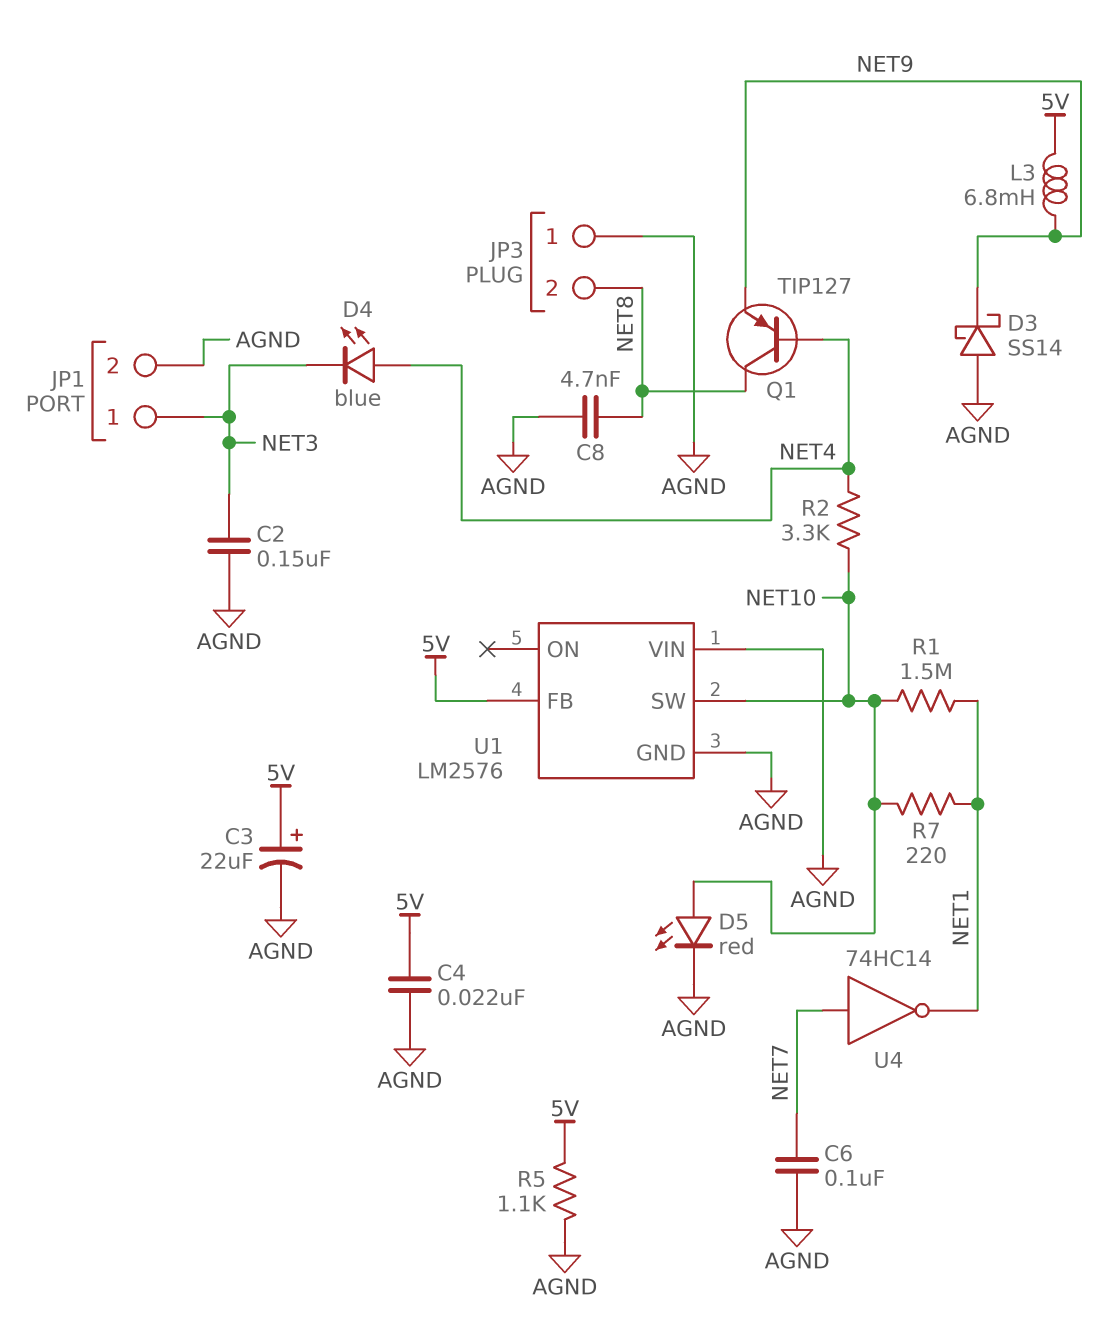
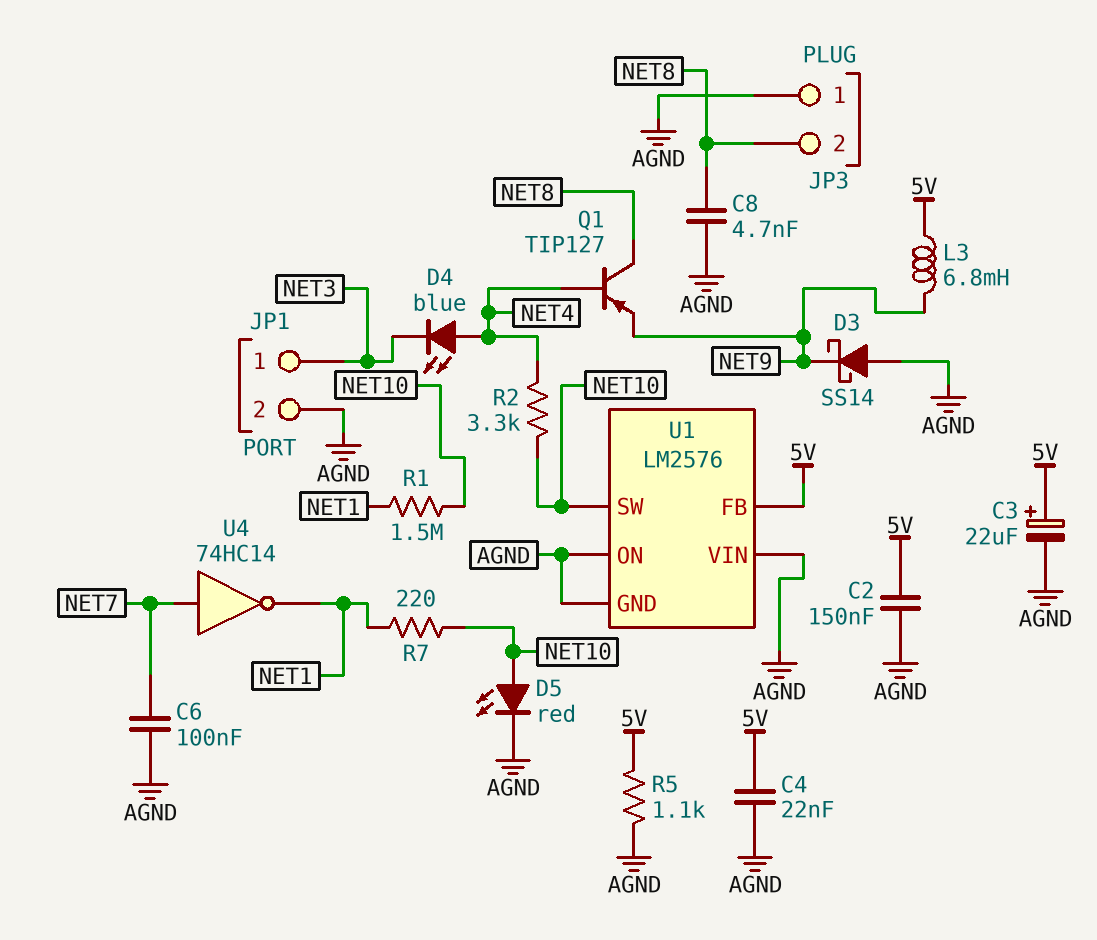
C2: 150nF (AGND, NET3) -> 150nF (5V, AGND)
U1 pin ON: none -> AGND

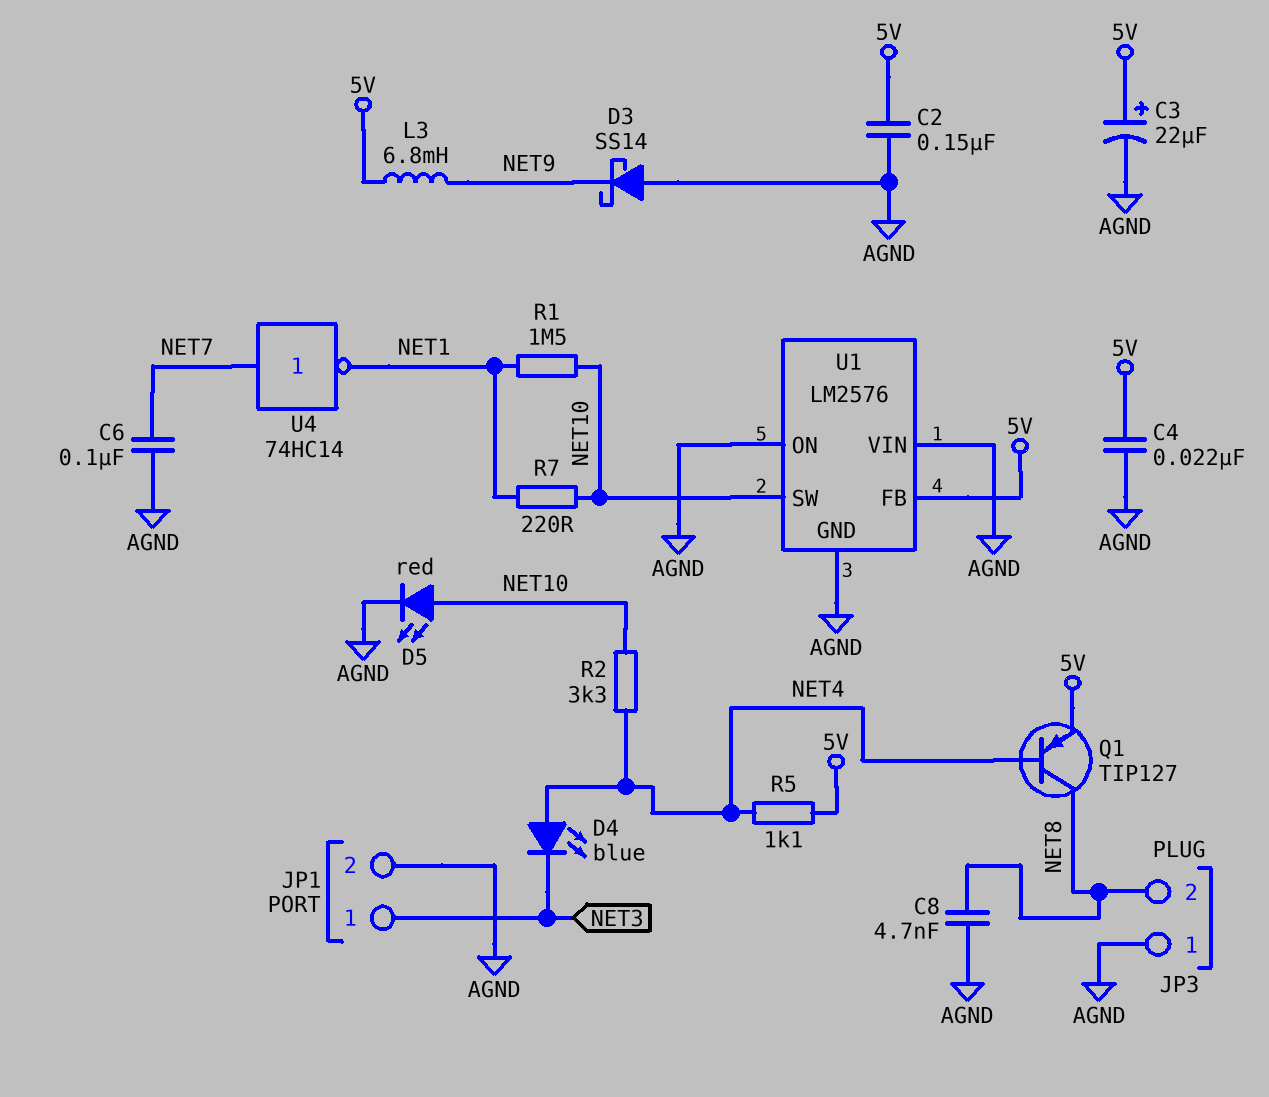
Q1: PNP TIP127 (B NET4, C NET8, E NET9) -> PNP TIP127 (B NET4, C NET8, E 5V)
R5: 1.1k (5V, AGND) -> 1.1k (5V, NET4)

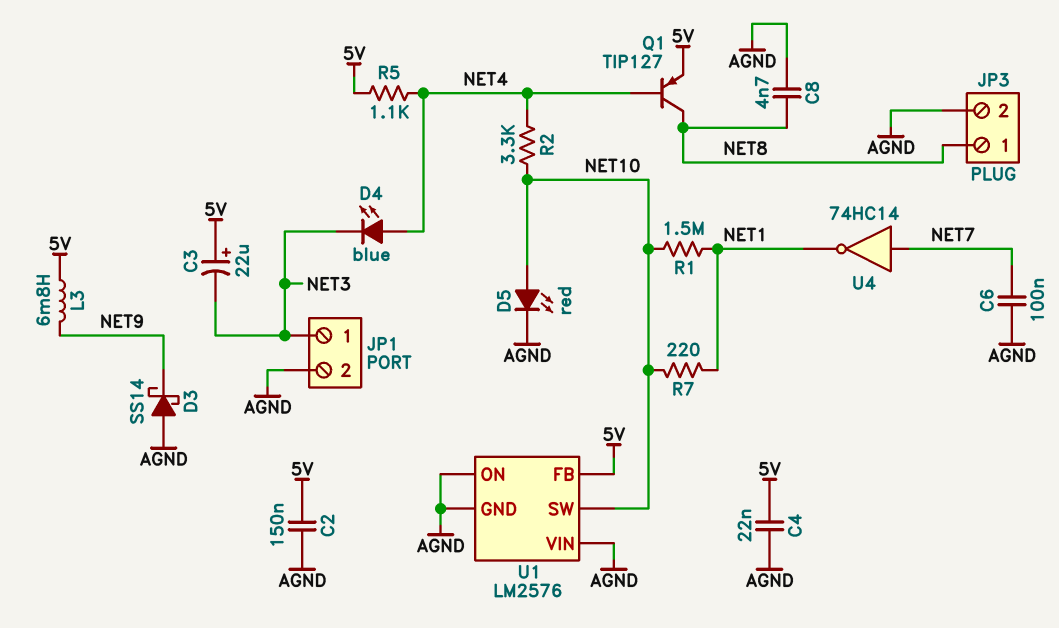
C3: 22uF (plus 5V, minus AGND) -> 22uF (plus 5V, minus NET3)
JP3 pin 1: AGND -> NET8
JP3 pin 2: NET8 -> AGND

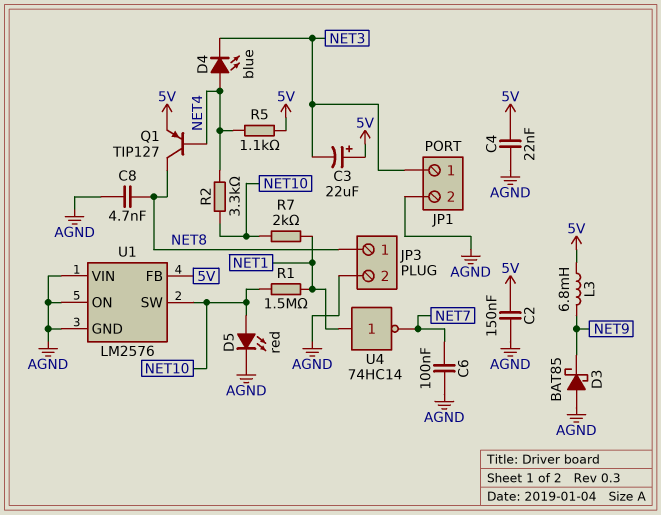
D3: schottky SS14 (A AGND, K NET9) -> schottky BAT85 (A AGND, K NET9)
R7: 220 (NET1, NET10) -> 2k (NET1, NET10)
U4: NOT 74HC14 (in NET7, out NET1) -> NOT 74HC14 (in NET1, out NET7)

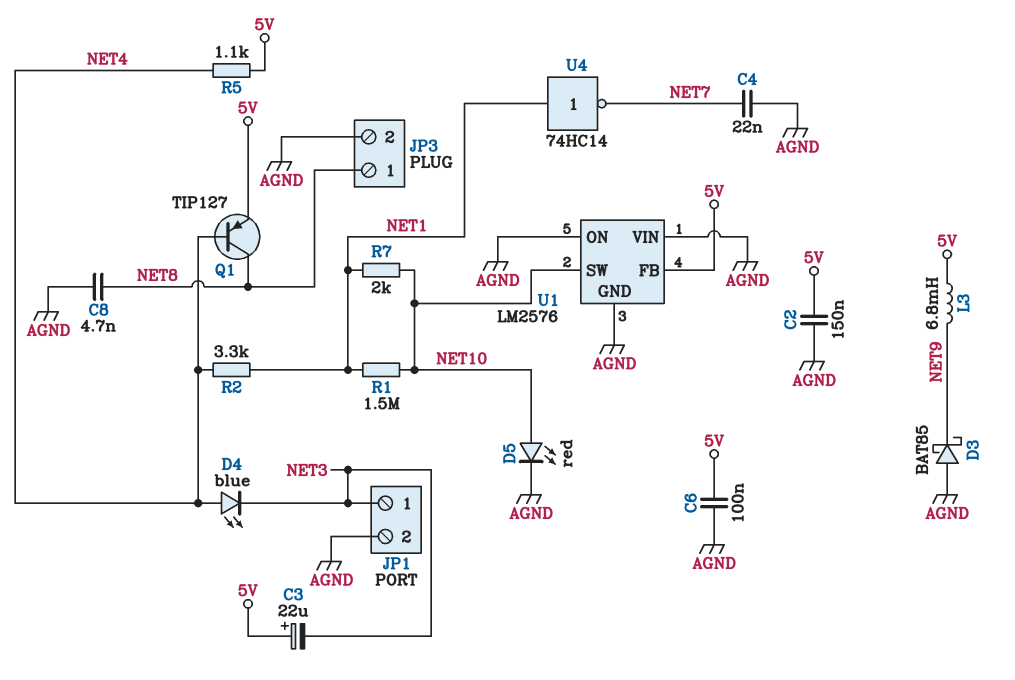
C4: 22nF (5V, AGND) -> 22nF (AGND, NET7)
C6: 100nF (AGND, NET7) -> 100nF (5V, AGND)
R2: 3.3k (NET4, NET10) -> 3.3k (NET1, NET4)

